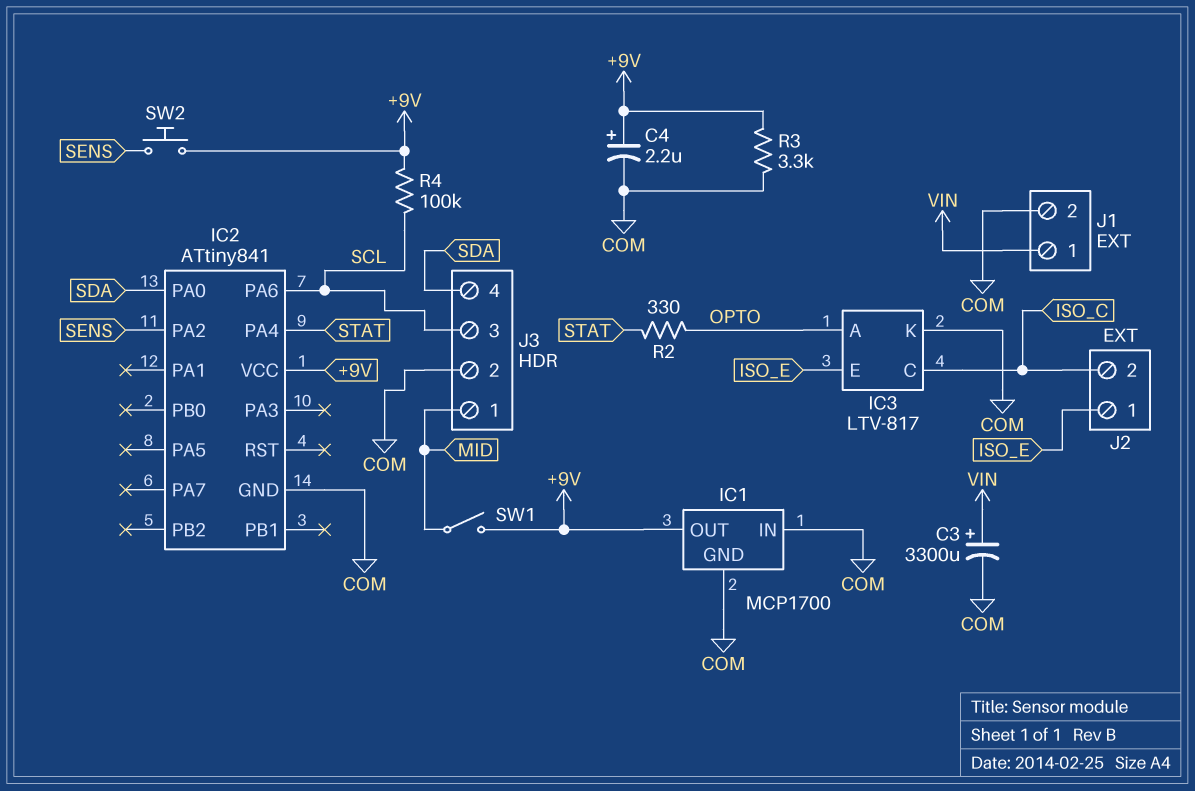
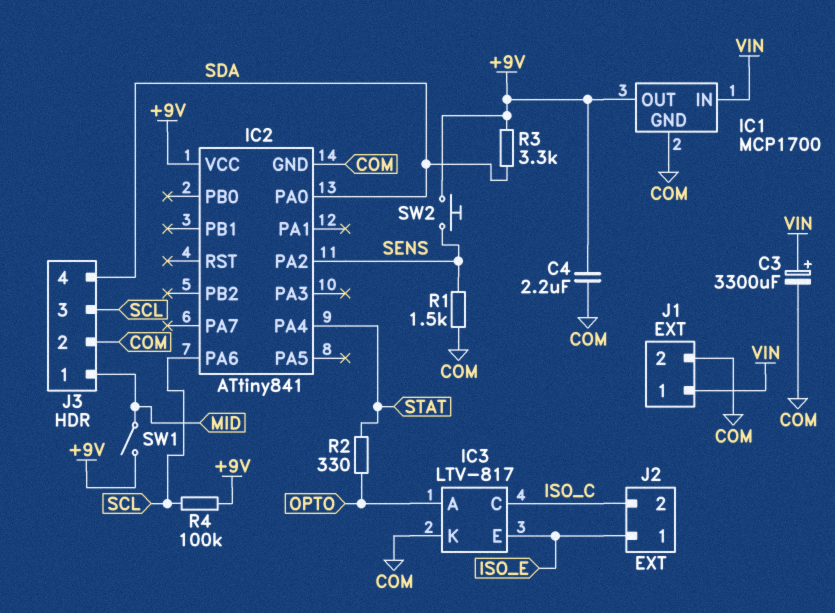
C4: 2.2uF (plus +9V, minus COM) -> 2.2uF (+9V, COM)
IC1 pin IN: COM -> VIN
R1: none -> 1.5k (COM, SENS)
R3: 3.3k (+9V, COM) -> 3.3k (+9V, SDA)

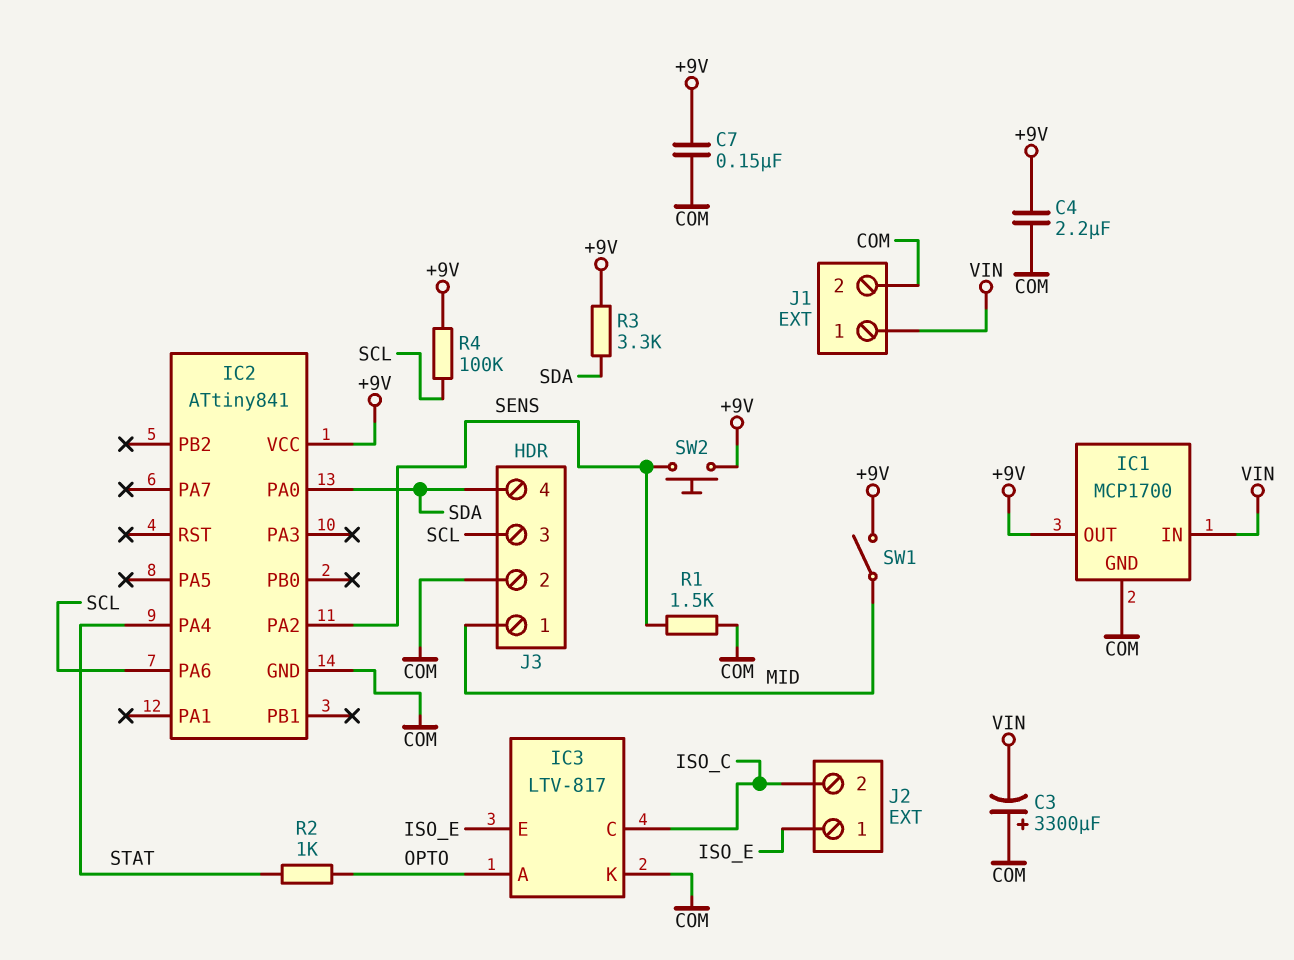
C3: 3300uF (plus VIN, minus COM) -> 3300uF (plus COM, minus VIN)
C7: none -> 150nF (+9V, COM)
R2: 330 (OPTO, STAT) -> 1k (OPTO, STAT)

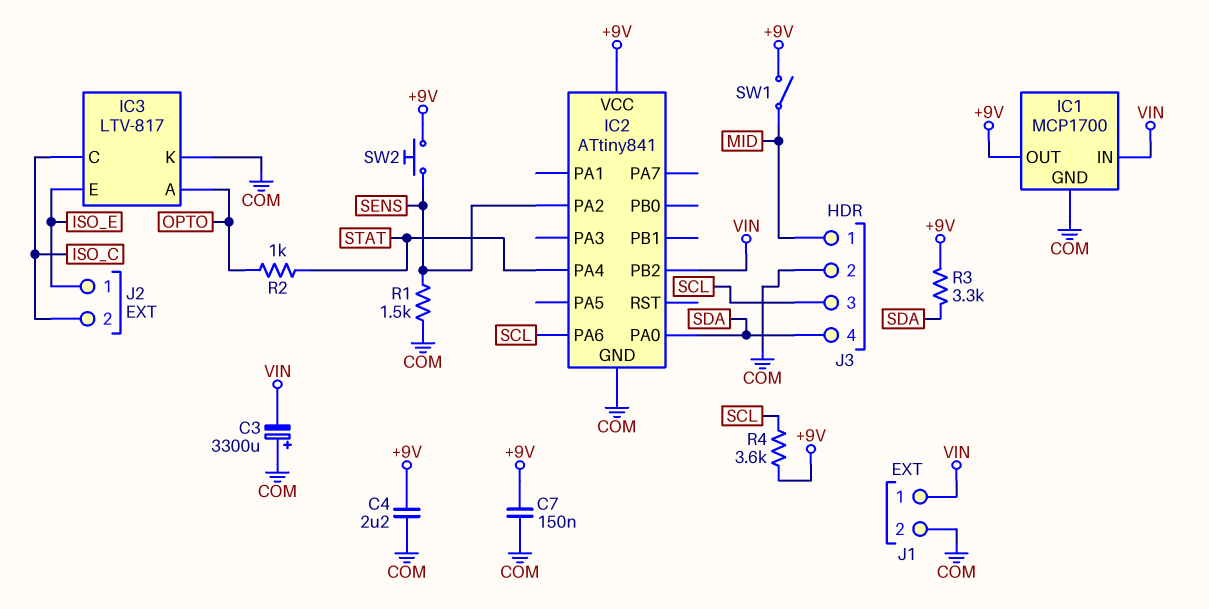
IC2 pin PB2: none -> VIN
R4: 100k (+9V, SCL) -> 3.6k (+9V, SCL)

